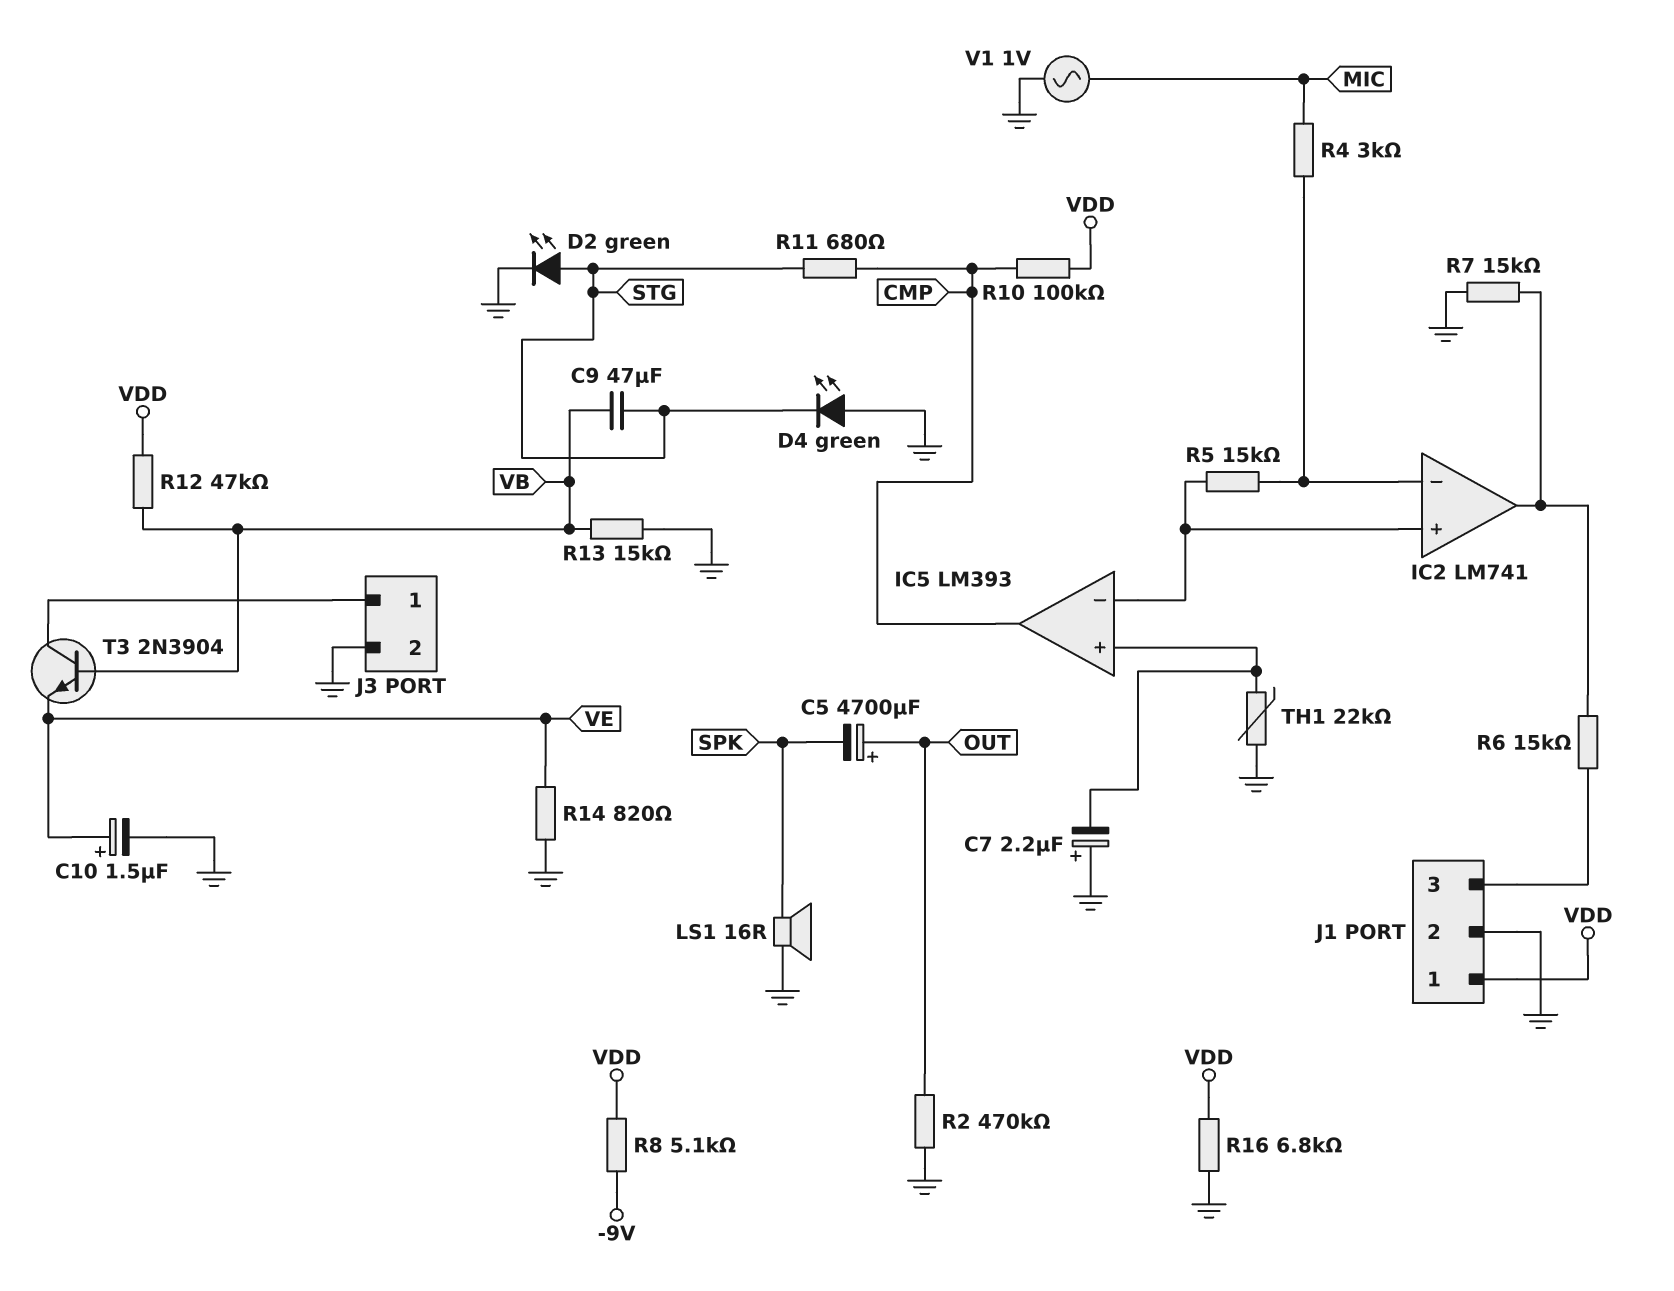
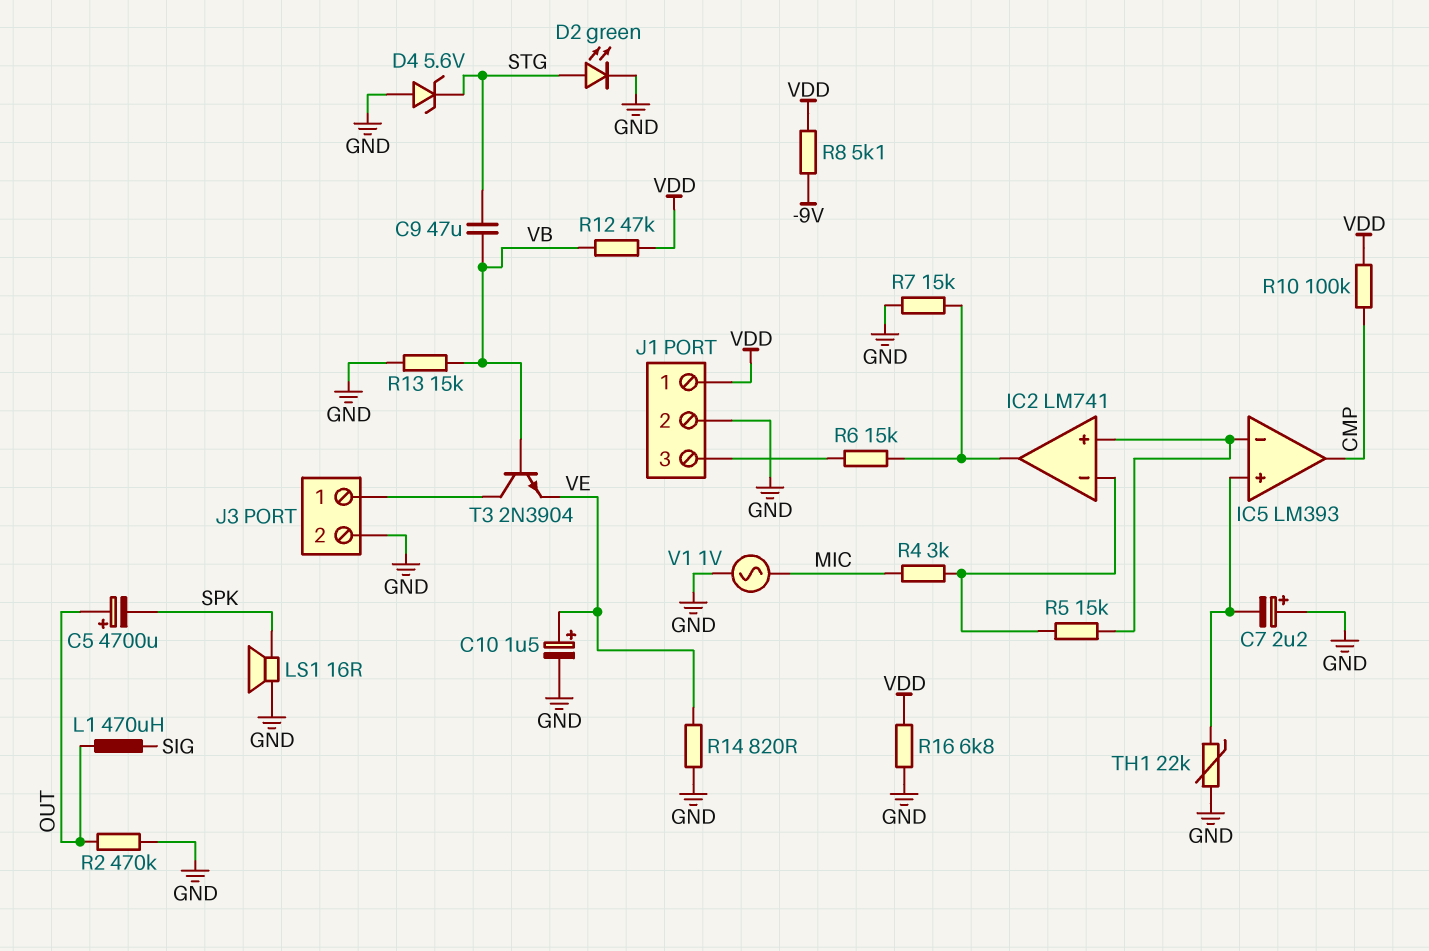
D4: LED green (A GND, K STG) -> zener 5.6V (A GND, K STG)
L1: none -> 470uH (OUT, SIG)
R11: 680 (CMP, STG) -> none

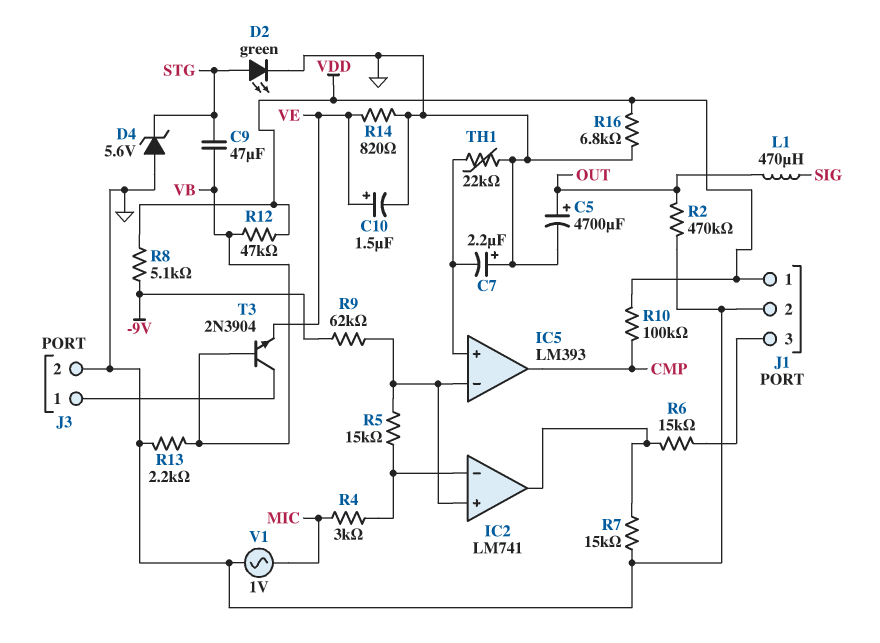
C5: 4700uF (plus OUT, minus SPK) -> 4700uF (plus OUT, minus GND)
LS1: speaker 16R (GND, SPK) -> none
R9: none -> 62k (-9V, IC2/in+)
R13: 15k (GND, VB) -> 2.2k (GND, VB)

